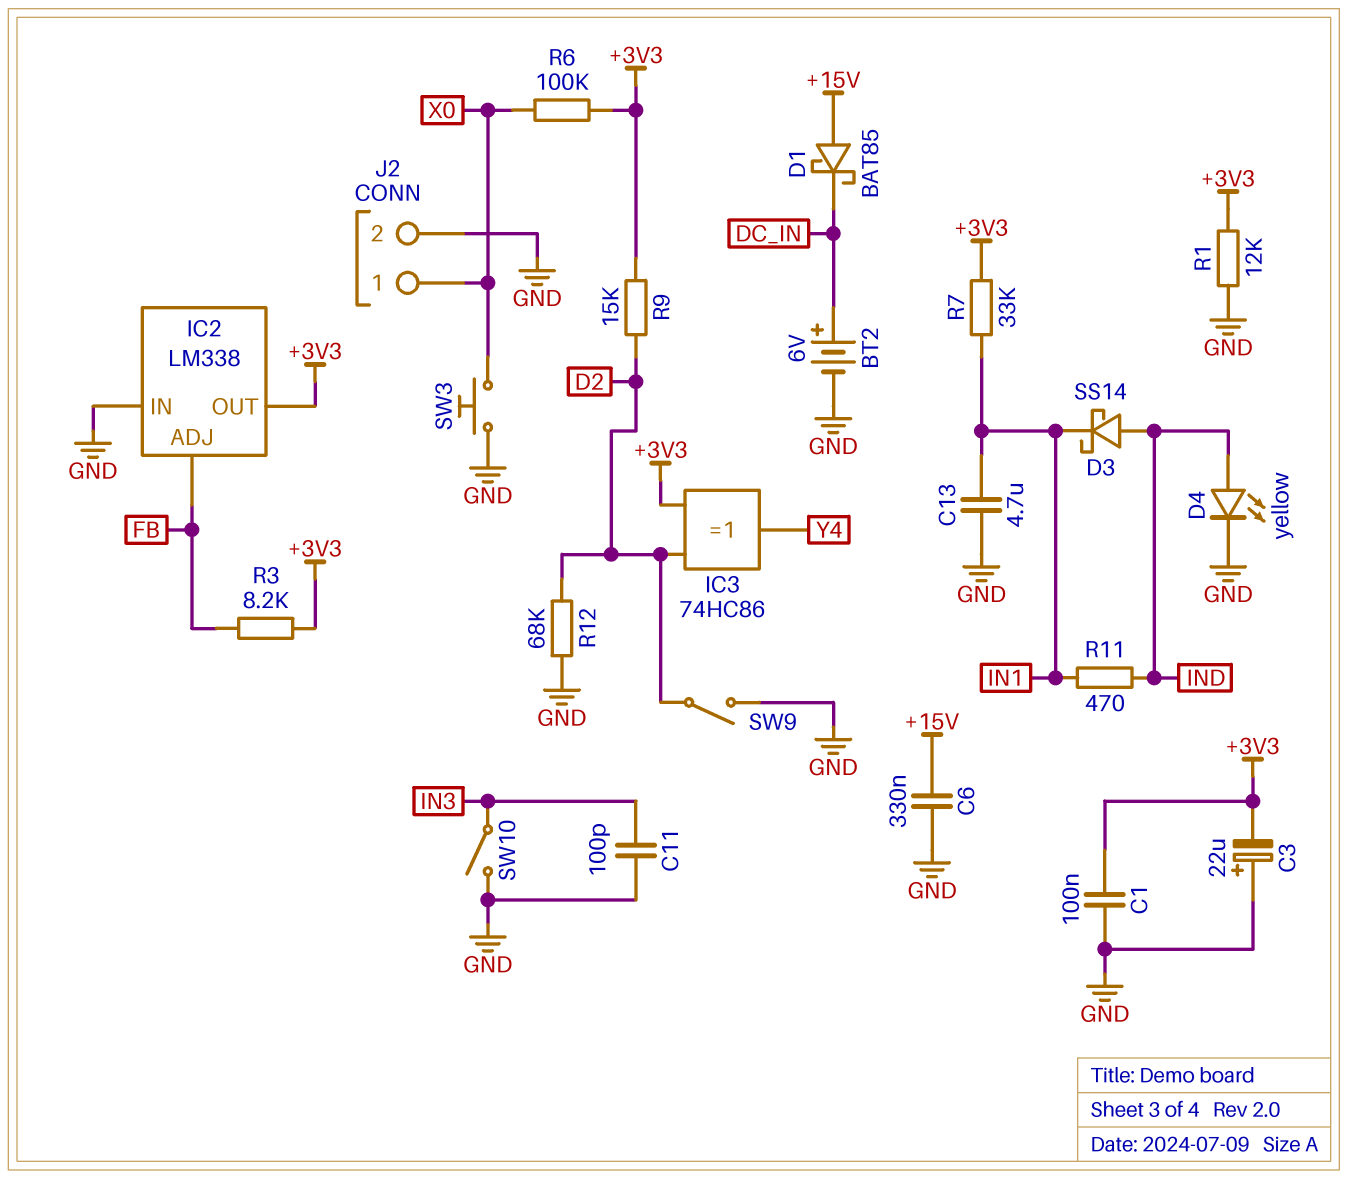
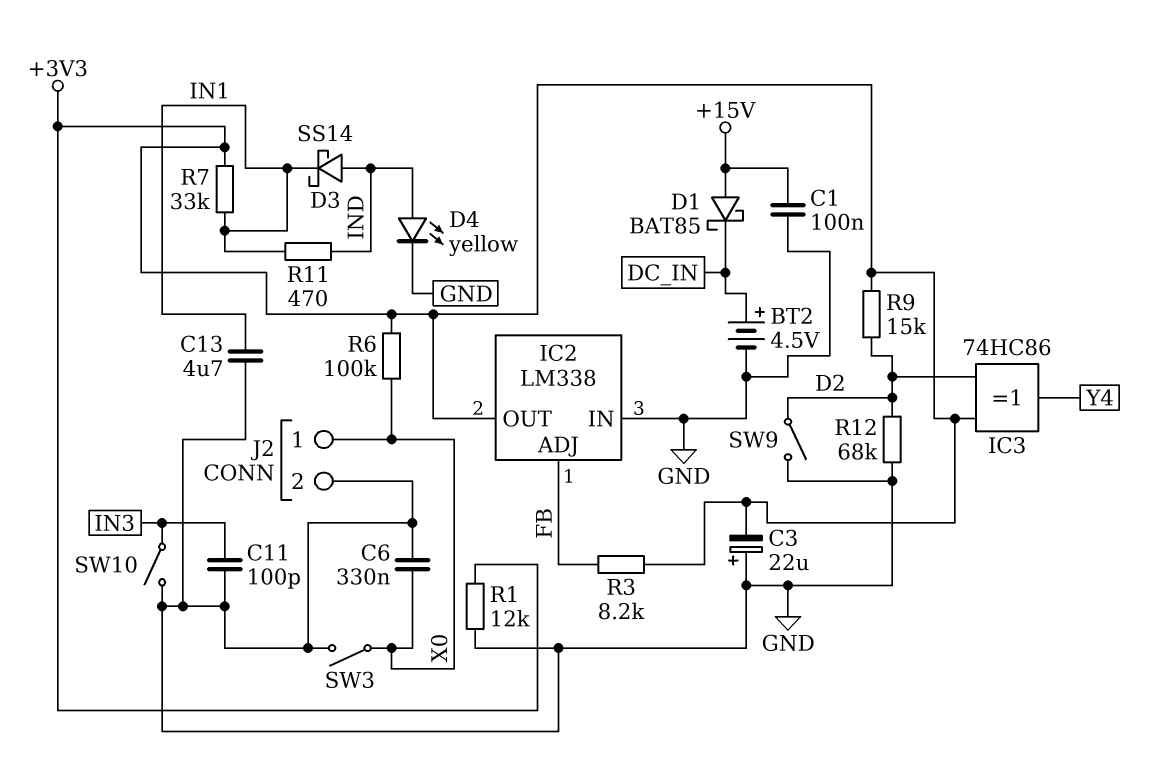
BT2: 6V (plus DC_IN, minus GND) -> 4.5V (plus DC_IN, minus GND)
C1: 100nF (+3V3, GND) -> 100nF (+15V, GND)
C6: 330nF (+15V, GND) -> 330nF (GND, X0)
SW3: button (GND, X0) -> switch (GND, X0)

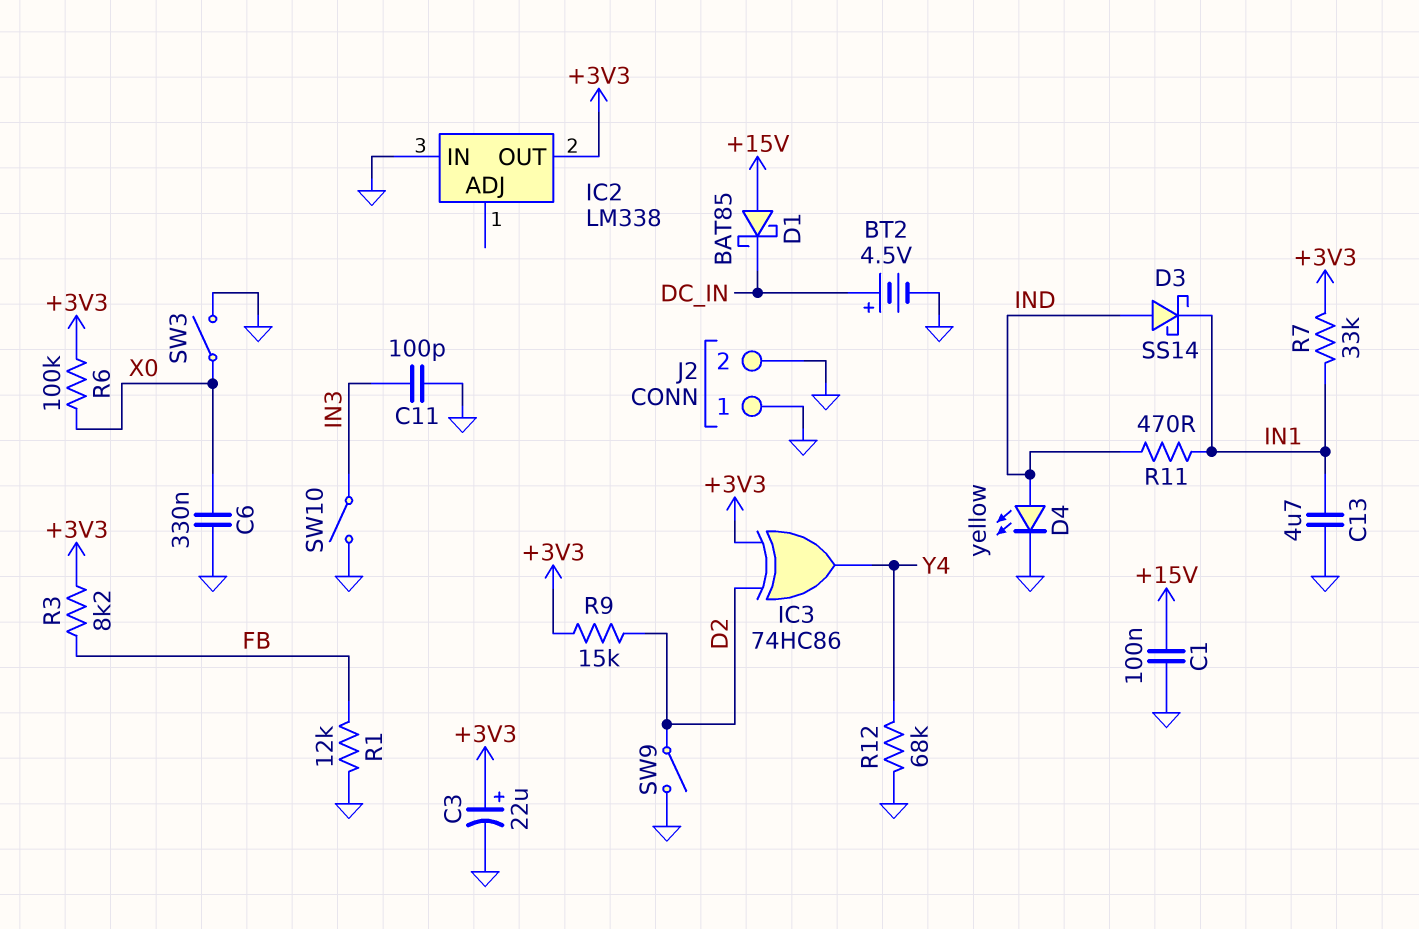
C3: 22uF (plus GND, minus +3V3) -> 22uF (plus +3V3, minus GND)
IC2 pin ADJ: FB -> none
J2 pin 1: X0 -> GND
R1: 12k (+3V3, GND) -> 12k (FB, GND)
R12: 68k (D2, GND) -> 68k (GND, Y4)

